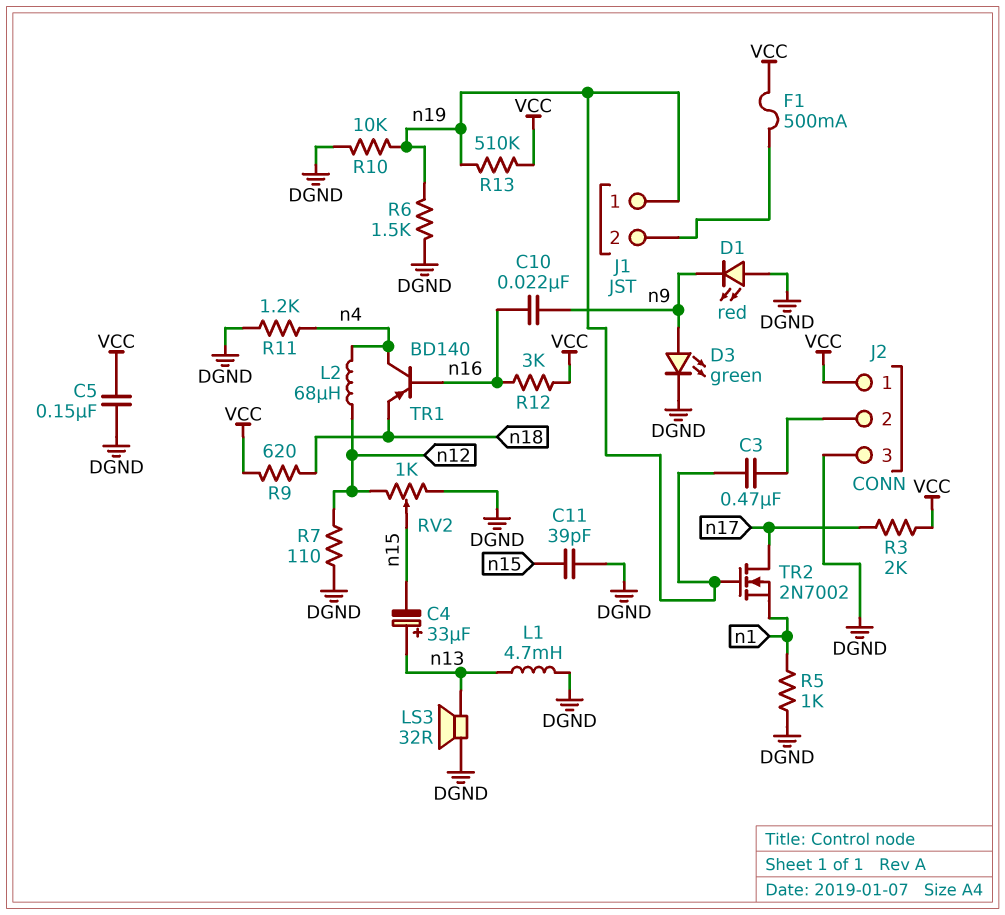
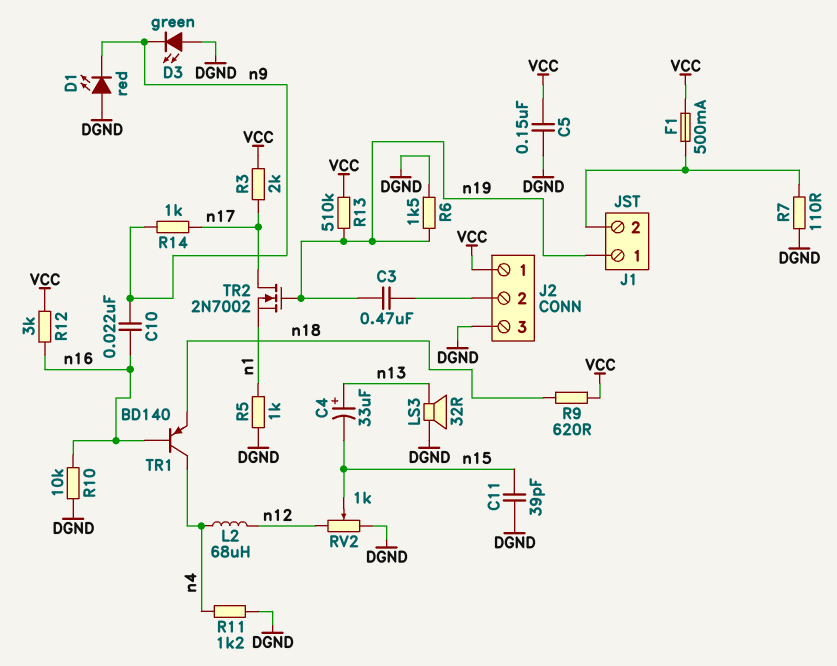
D3: LED green (A n9, K DGND) -> LED green (A DGND, K n9)
L1: 4.7mH (DGND, n13) -> none
R7: 110 (DGND, n12) -> 110 (DGND, J1/2)
R10: 10k (DGND, n19) -> 10k (DGND, n16)
R14: none -> 1k (n9, n17)

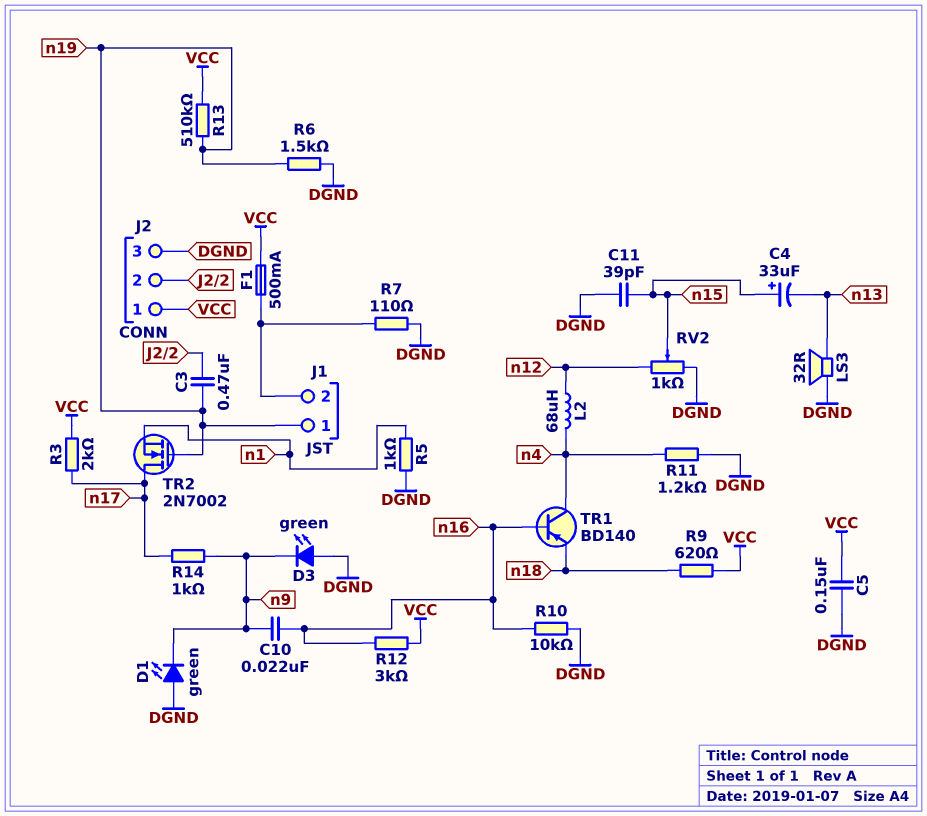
C4: 33uF (plus n13, minus n15) -> 33uF (plus n15, minus n13)
D1: LED red (A DGND, K n9) -> LED green (A DGND, K n9)

